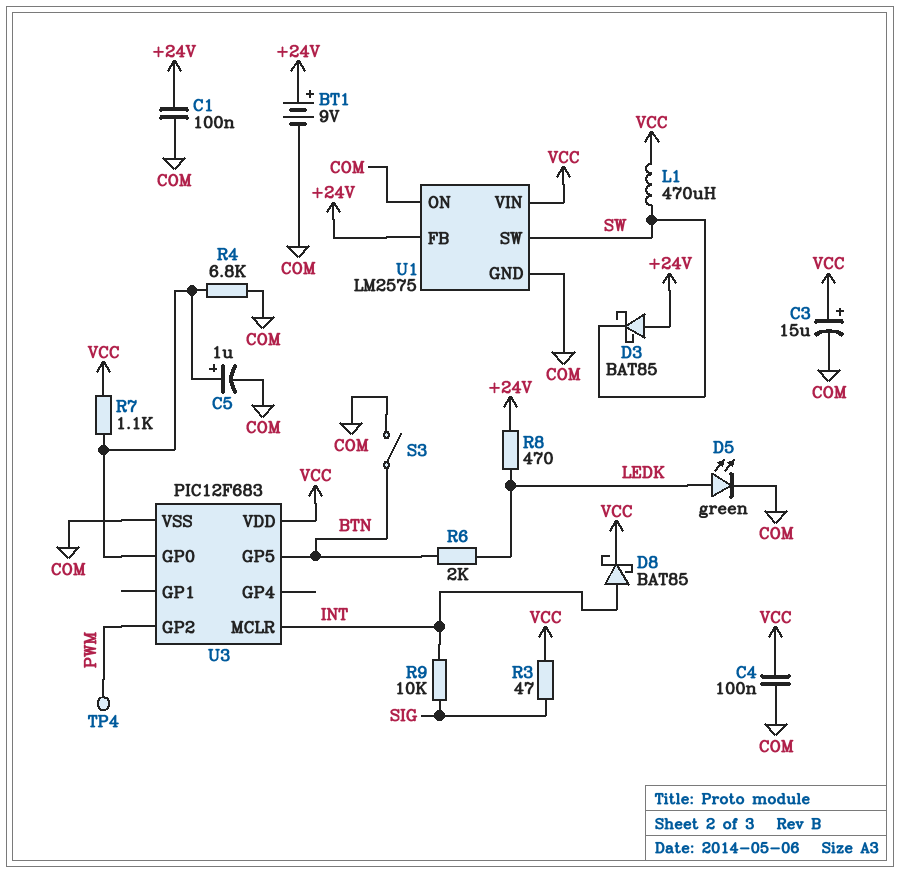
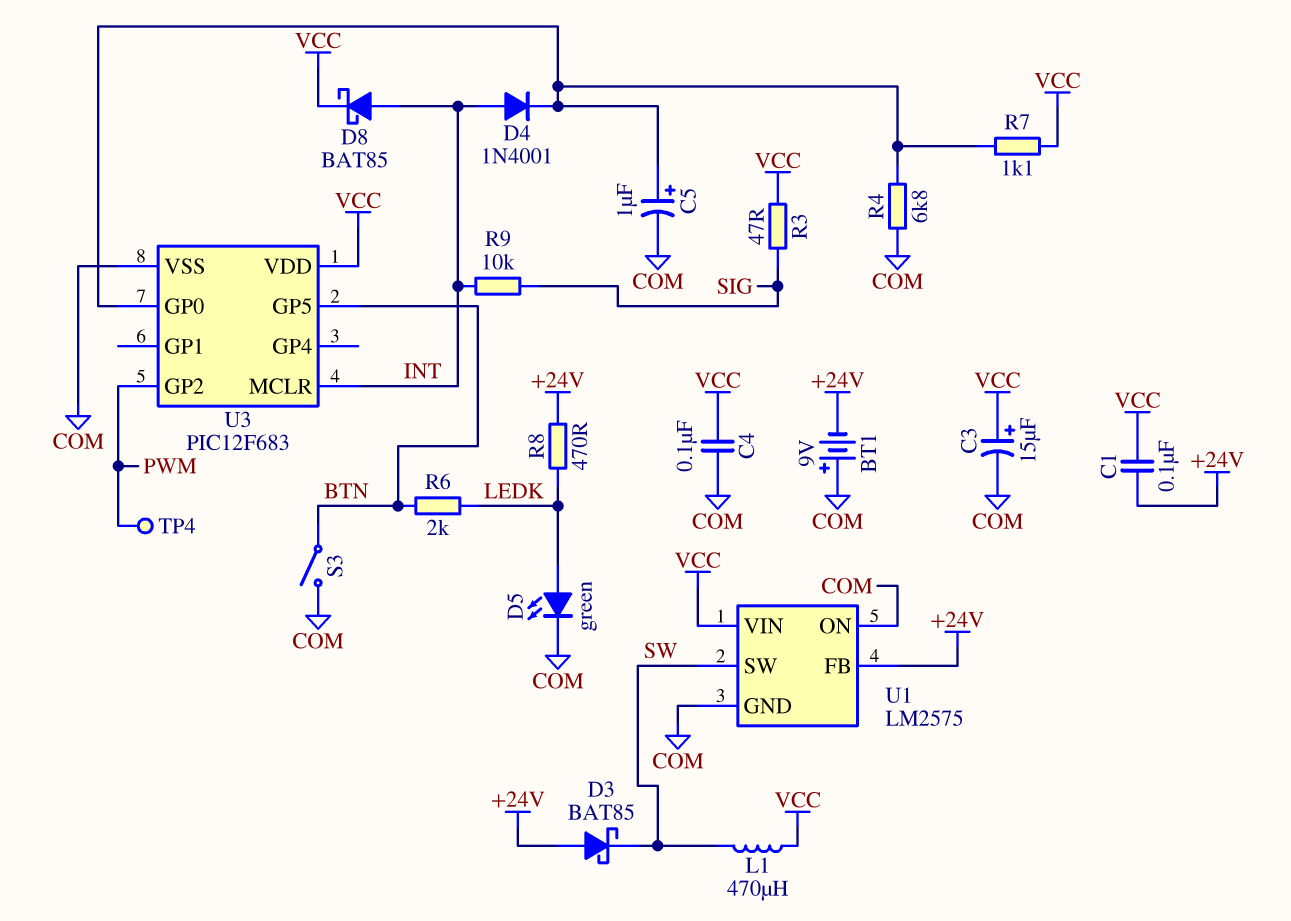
BT1: 9V (plus +24V, minus COM) -> 9V (plus COM, minus +24V)
C1: 100nF (+24V, COM) -> 100nF (+24V, VCC)
D4: none -> diode 1N4001 (A INT, K U3/GP0)

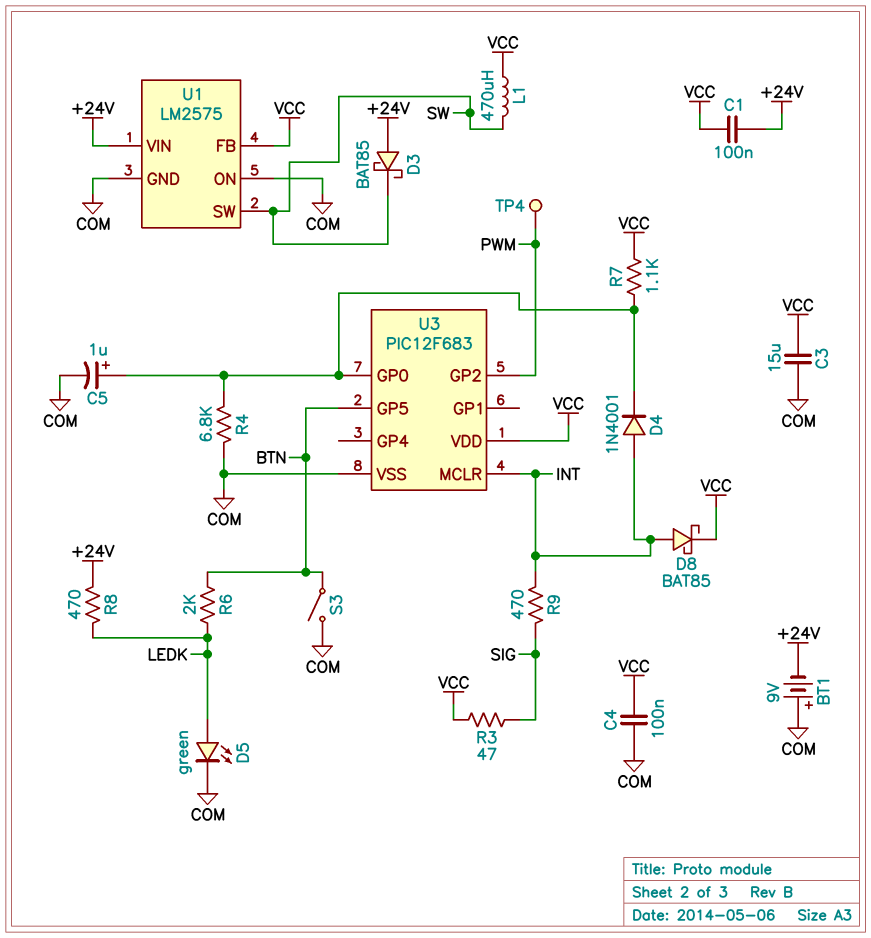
C3: 15uF (plus VCC, minus COM) -> 15uF (COM, VCC)
R9: 10k (INT, SIG) -> 470 (INT, SIG)
U1 pin FB: +24V -> VCC
U1 pin VIN: VCC -> +24V

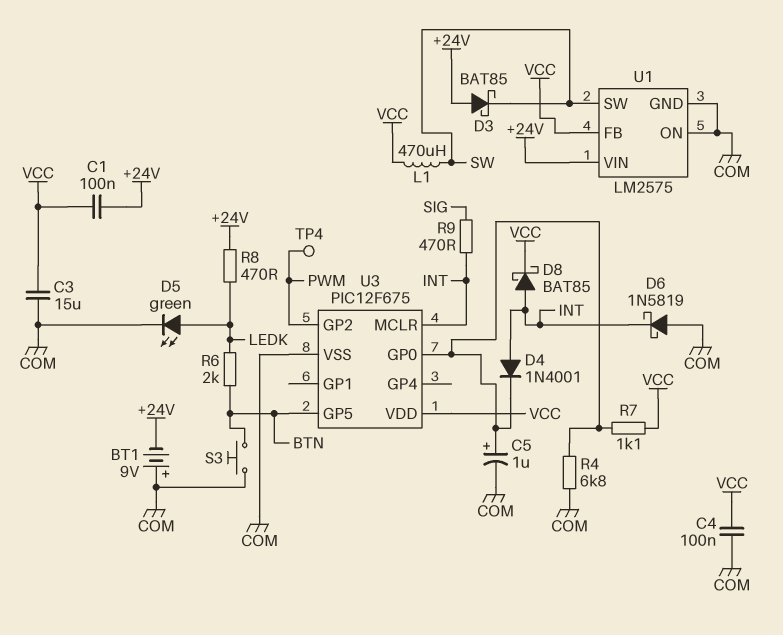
D6: none -> schottky 1N5819 (A COM, K INT)
R3: 47 (SIG, VCC) -> none
S3: switch (BTN, COM) -> button (BTN, COM)
U3: PIC12F683 -> PIC12F675

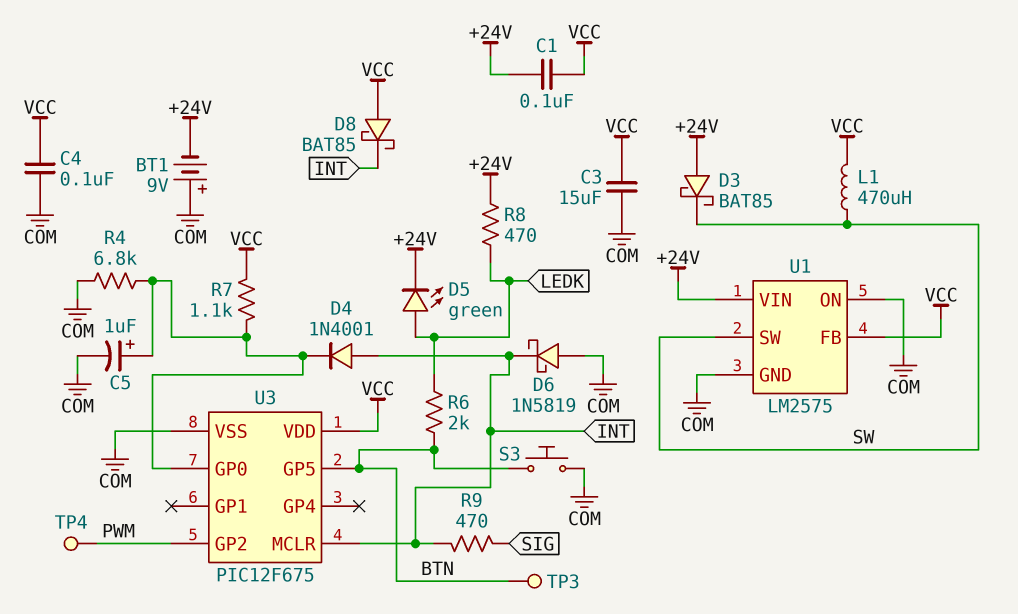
D5: LED green (A LEDK, K COM) -> LED green (A LEDK, K +24V)
D8: schottky BAT85 (A INT, K VCC) -> schottky BAT85 (A VCC, K INT)
TP3: none -> test point (BTN)

